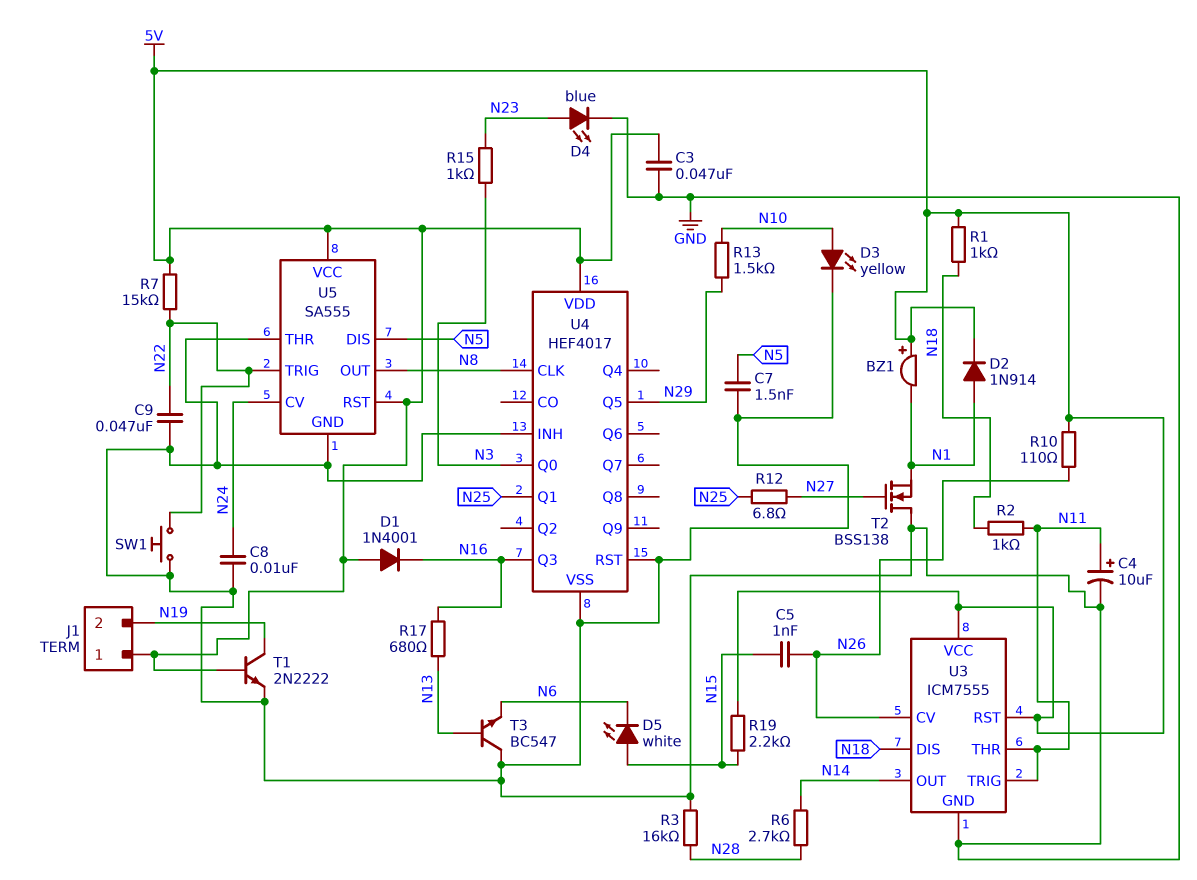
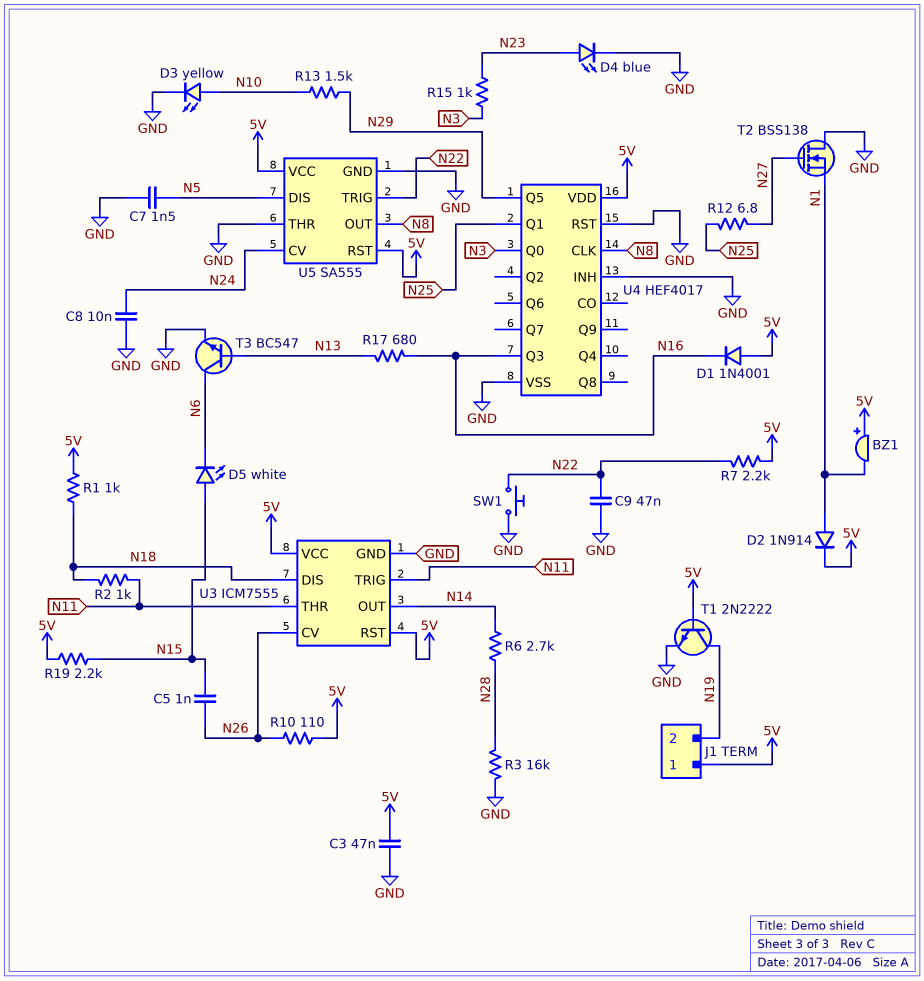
C4: 10uF (plus N11, minus GND) -> none
R7: 15k (5V, N22) -> 2.2k (5V, N22)
T3: NPN BC547 (B N13, C GND, E N6) -> NPN BC547 (B N13, C N6, E GND)

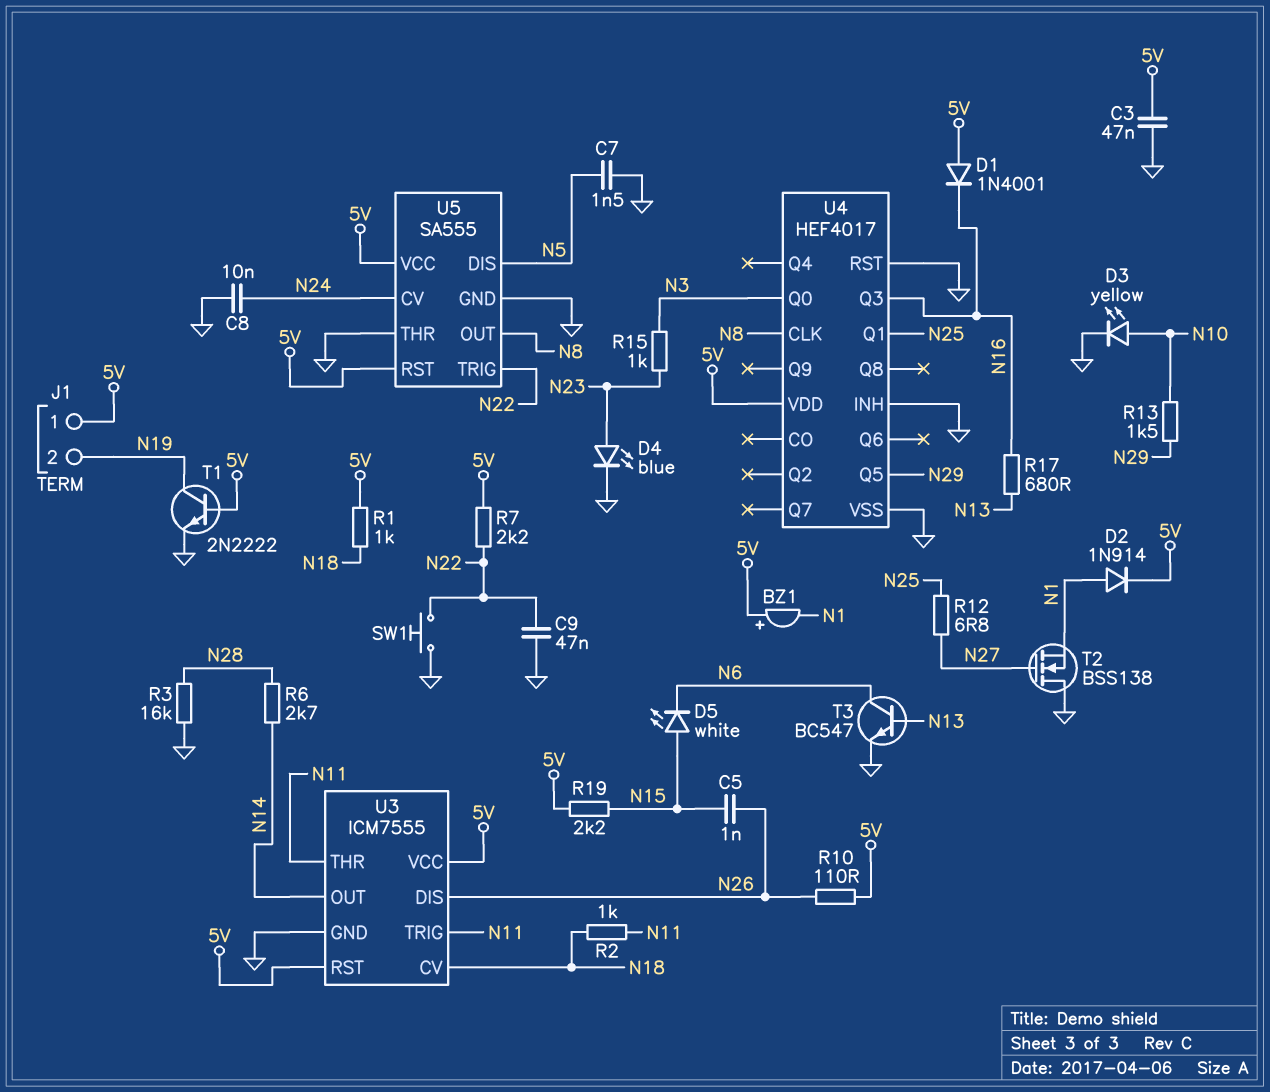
U3 pin CV: N26 -> N18
U3 pin DIS: N18 -> N26

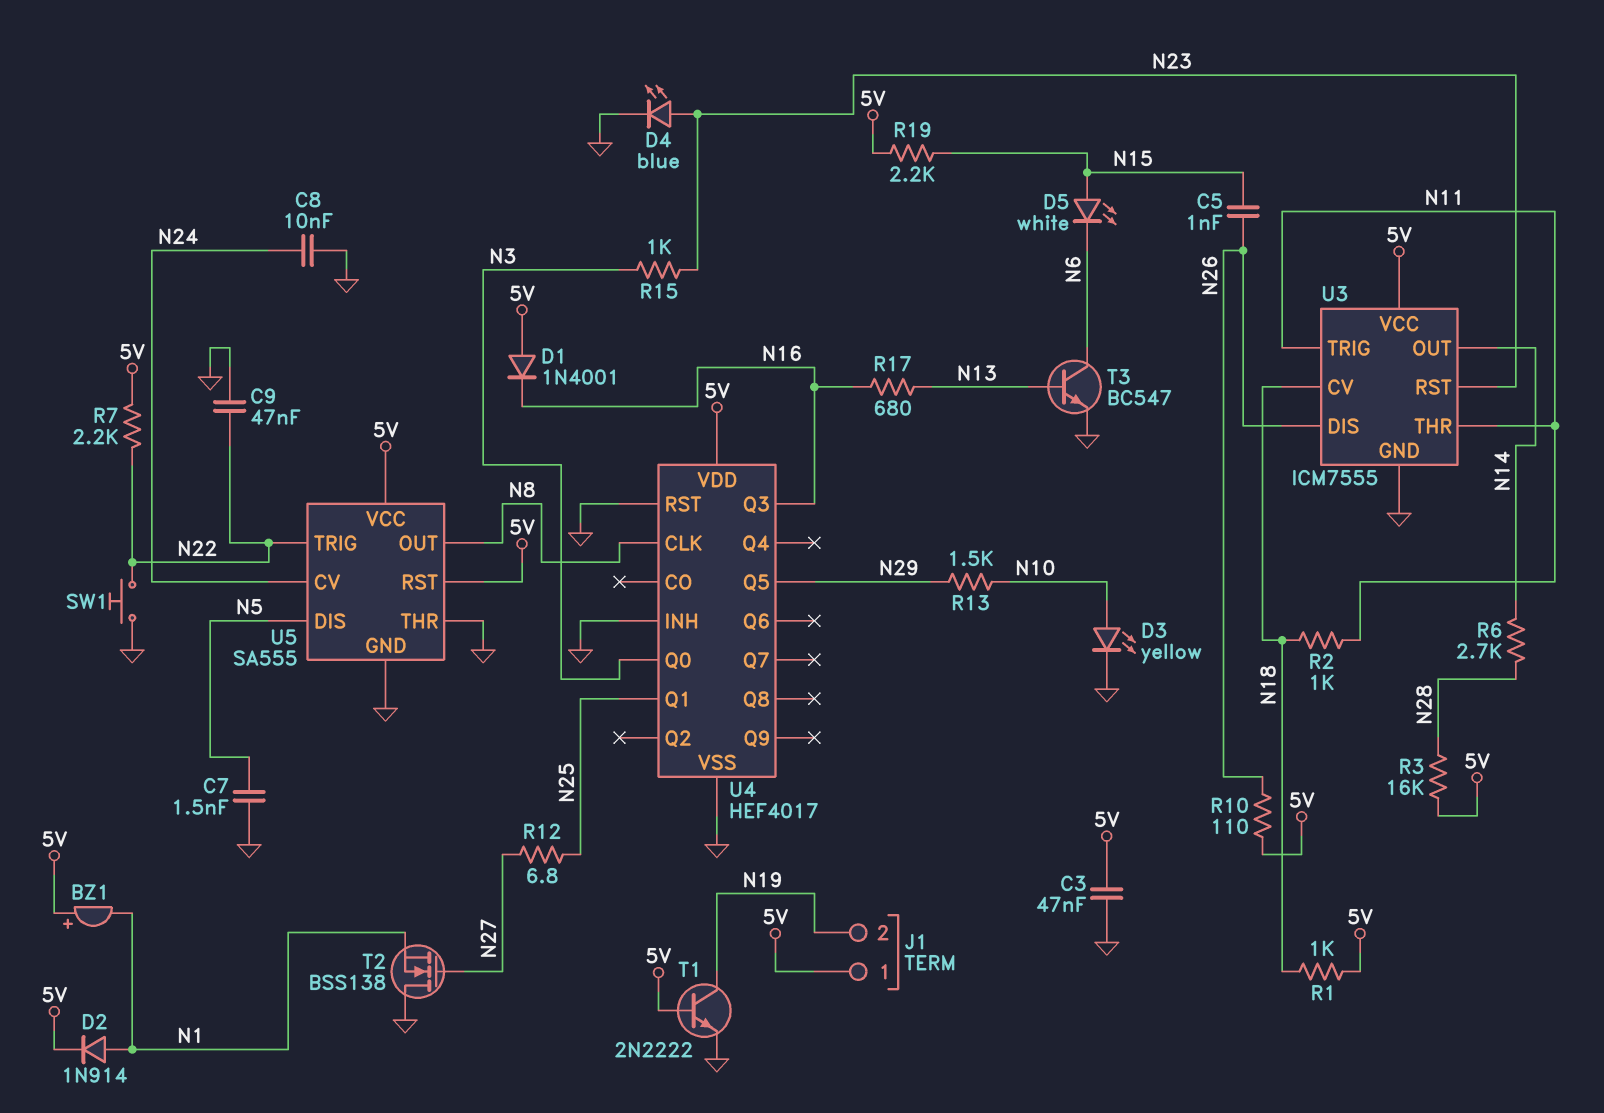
R3: 16k (GND, N28) -> 16k (5V, N28)
U3 pin RST: 5V -> N23

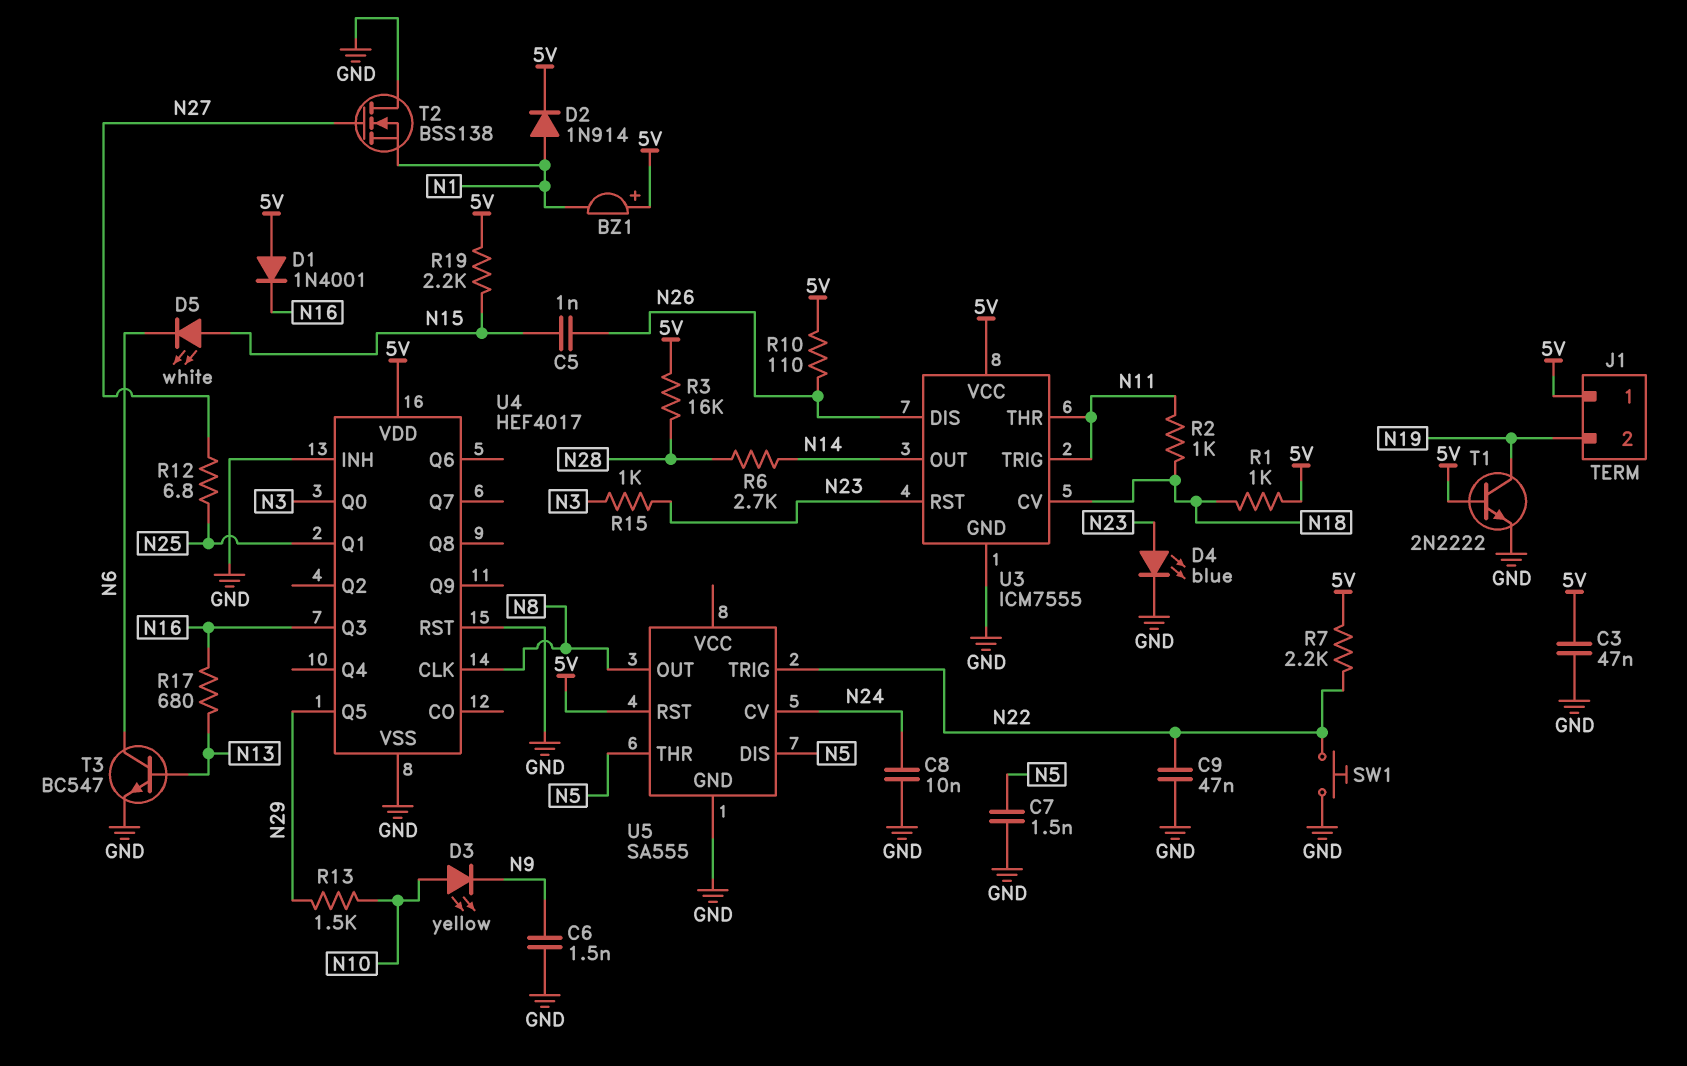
C6: none -> 1.5nF (GND, N9)
D3: LED yellow (A N10, K GND) -> LED yellow (A N10, K N9)
U5 pin THR: GND -> N5
U5 pin VCC: 5V -> none

